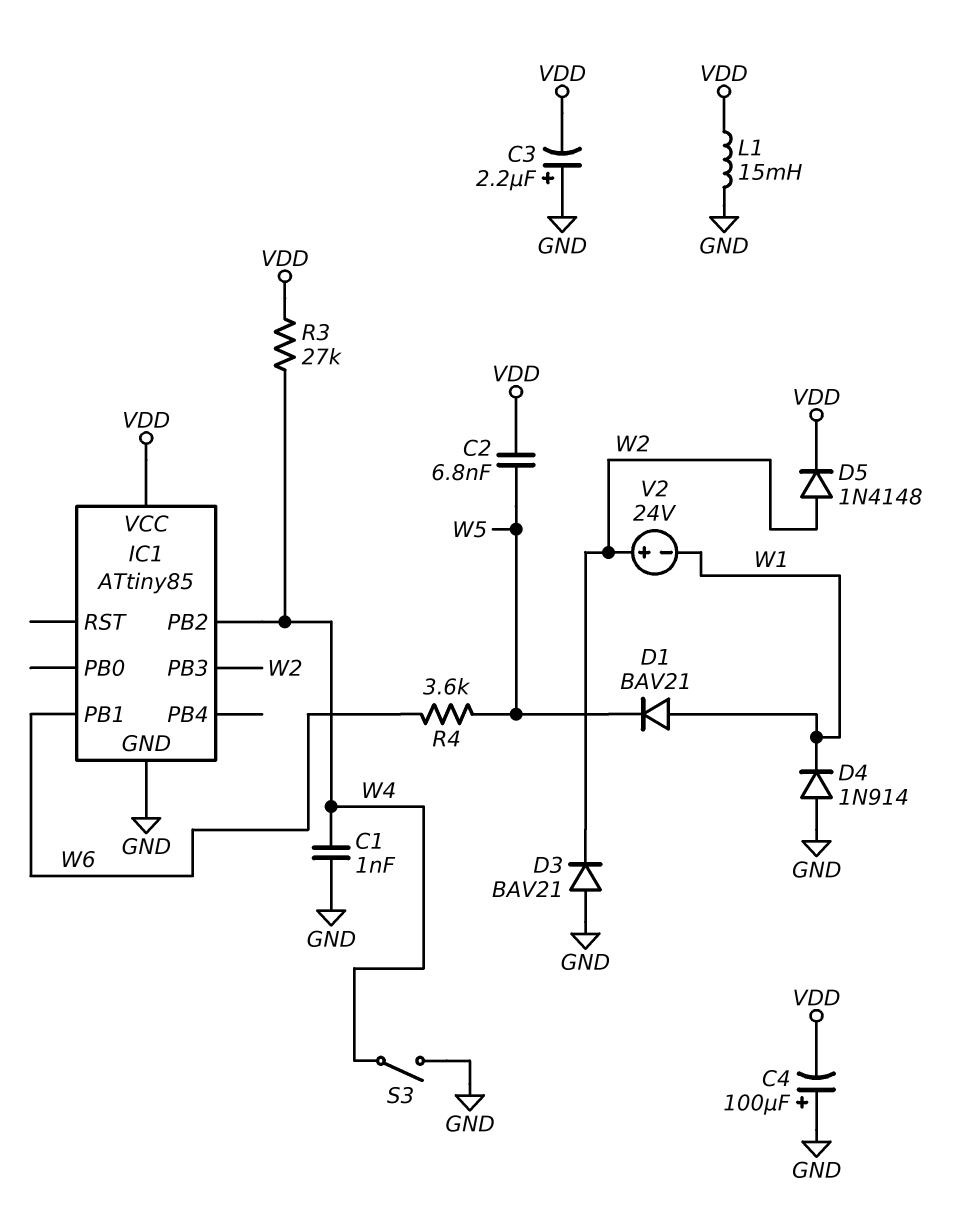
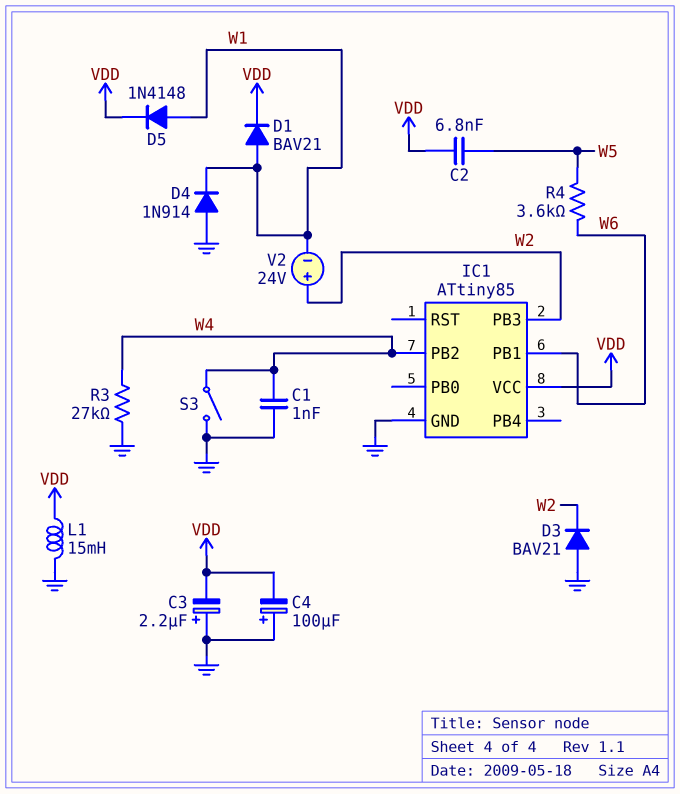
D1: diode BAV21 (A W1, K W5) -> diode BAV21 (A W1, K VDD)
D5: diode 1N4148 (A W2, K VDD) -> diode 1N4148 (A W1, K VDD)
R3: 27k (VDD, W4) -> 27k (GND, W4)

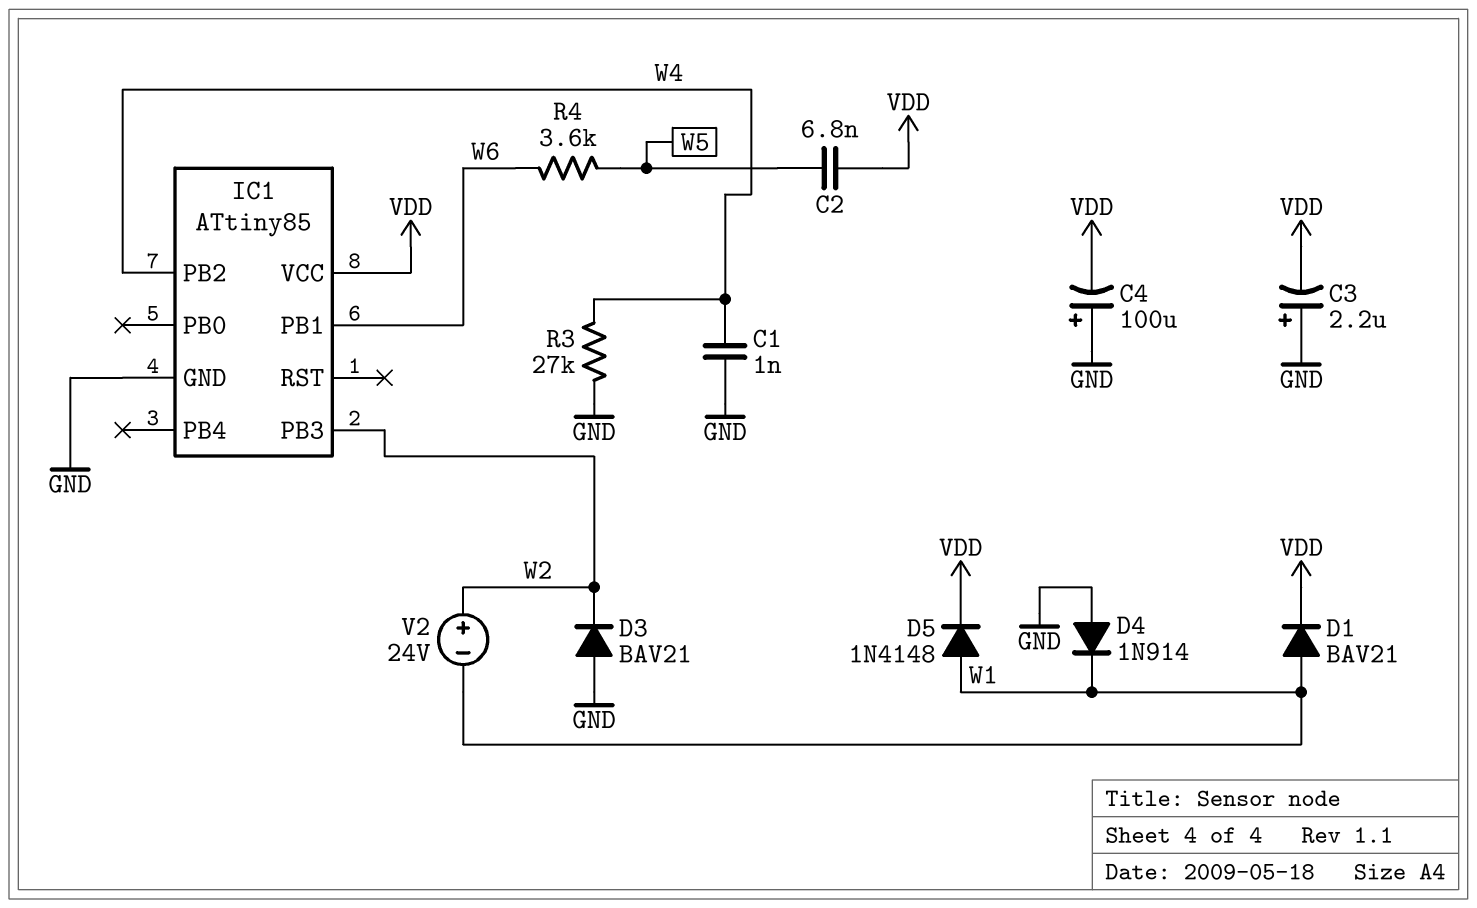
L1: 15mH (GND, VDD) -> none
S3: switch (GND, W4) -> none

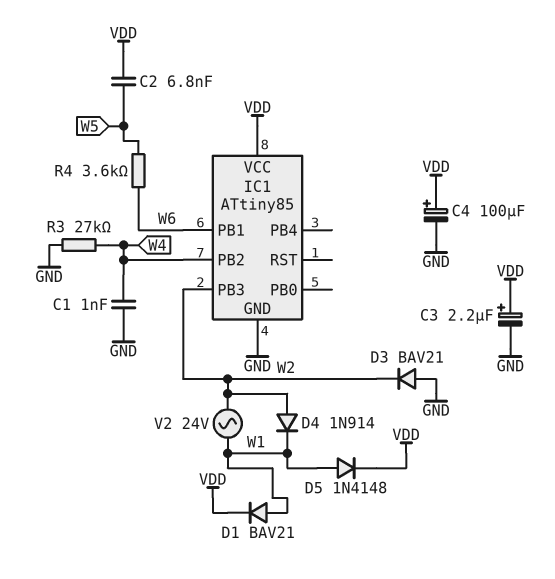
C3: 2.2uF (plus GND, minus VDD) -> 2.2uF (plus VDD, minus GND)
C4: 100uF (plus GND, minus VDD) -> 100uF (plus VDD, minus GND)
D4: diode 1N914 (A GND, K W1) -> diode 1N914 (A W2, K W1)
V2: 24V (plus W2, minus W1) -> AC 24V (W1, W2)

